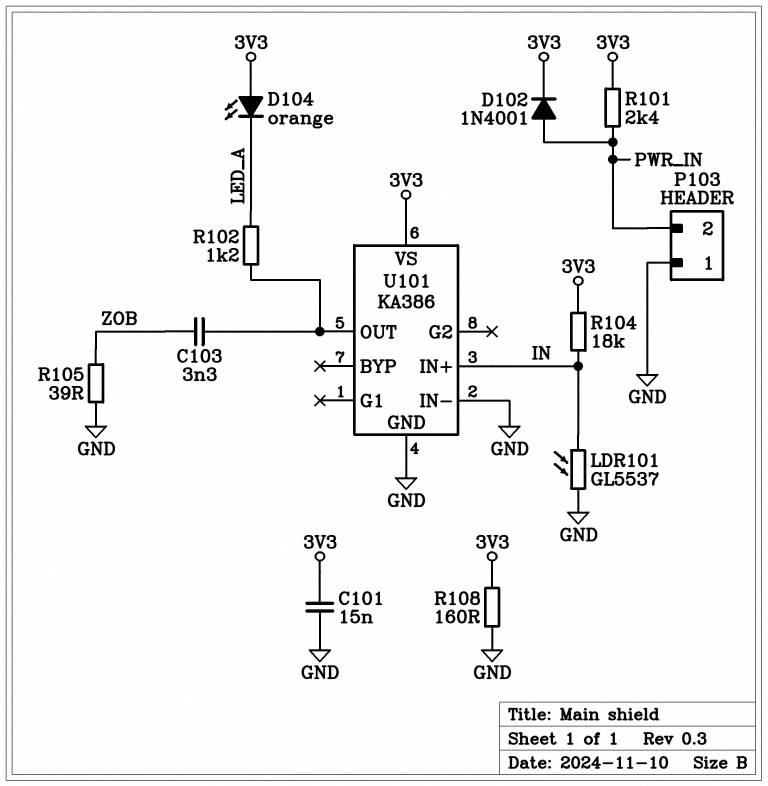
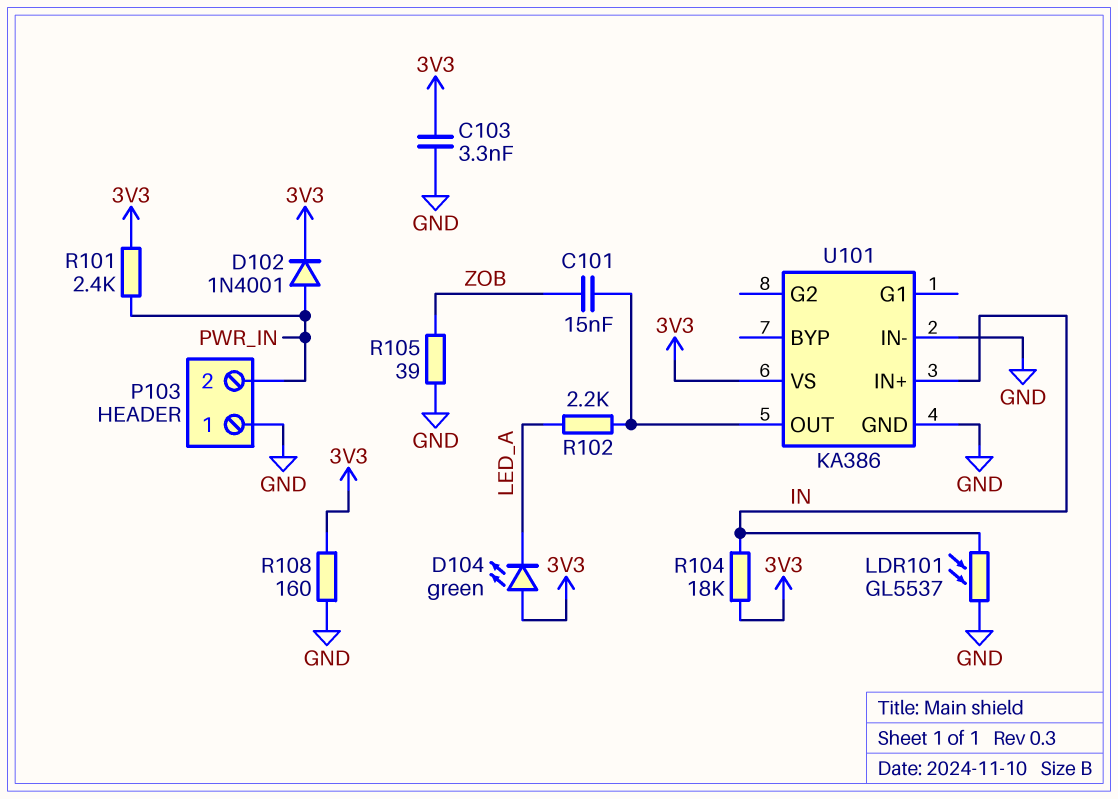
C101: 15nF (3V3, GND) -> 15nF (U101/OUT, ZOB)
C103: 3.3nF (U101/OUT, ZOB) -> 3.3nF (3V3, GND)
D104: LED orange (A 3V3, K LED_A) -> LED green (A 3V3, K LED_A)
R102: 1.2k (LED_A, U101/OUT) -> 2.2k (LED_A, U101/OUT)

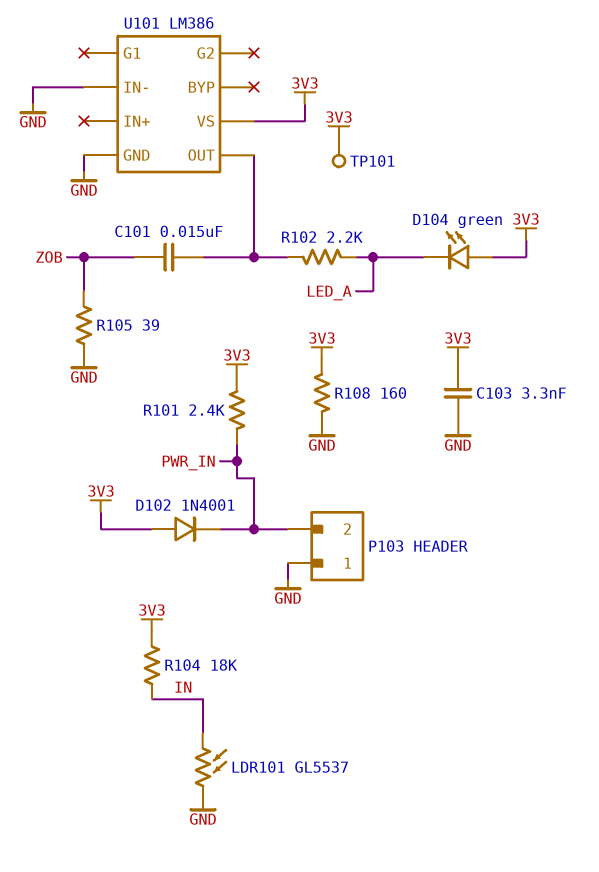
D102: diode 1N4001 (A PWR_IN, K 3V3) -> diode 1N4001 (A 3V3, K PWR_IN)
TP101: none -> test point (3V3)
U101: KA386 -> LM386
U101 pin IN+: IN -> none

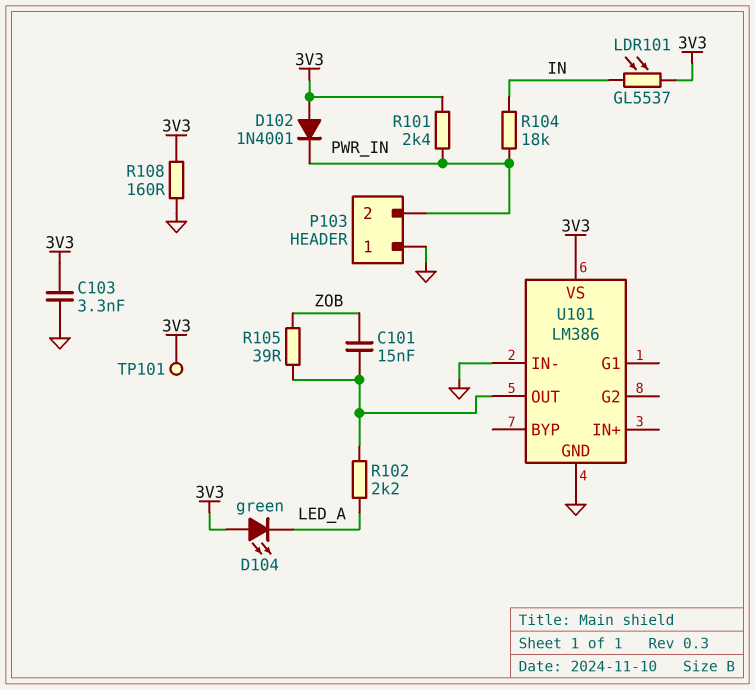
LDR101: GL5537 (GND, IN) -> GL5537 (3V3, IN)
R104: 18k (3V3, IN) -> 18k (IN, PWR_IN)
R105: 39 (GND, ZOB) -> 39 (U101/OUT, ZOB)

